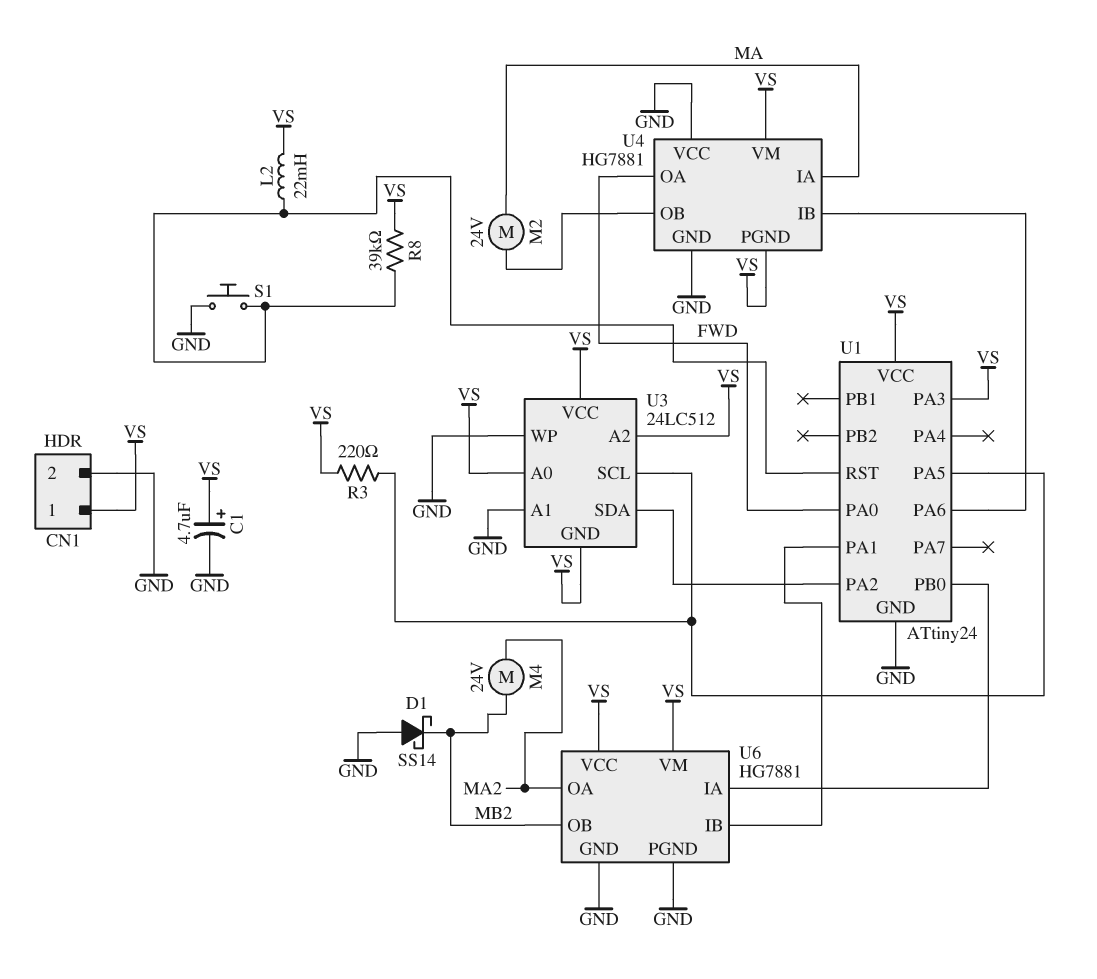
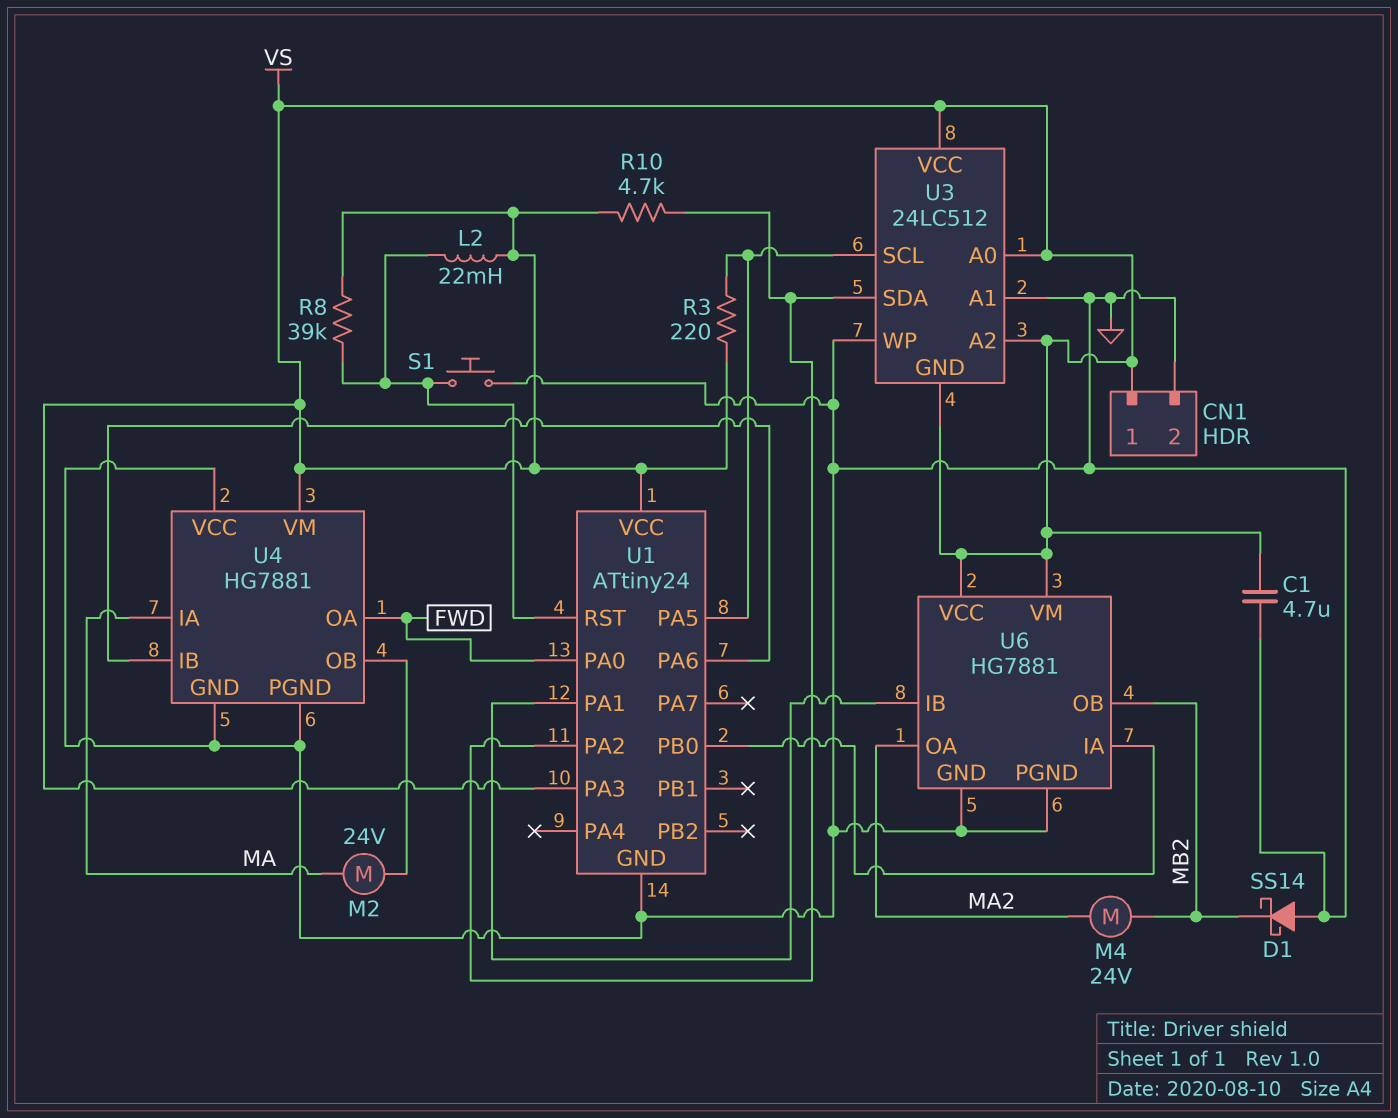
C1: 4.7uF (plus VS, minus GND) -> 4.7uF (GND, VS)
R10: none -> 4.7k (U1/PA2, VS)
U4 pin PGND: VS -> GND

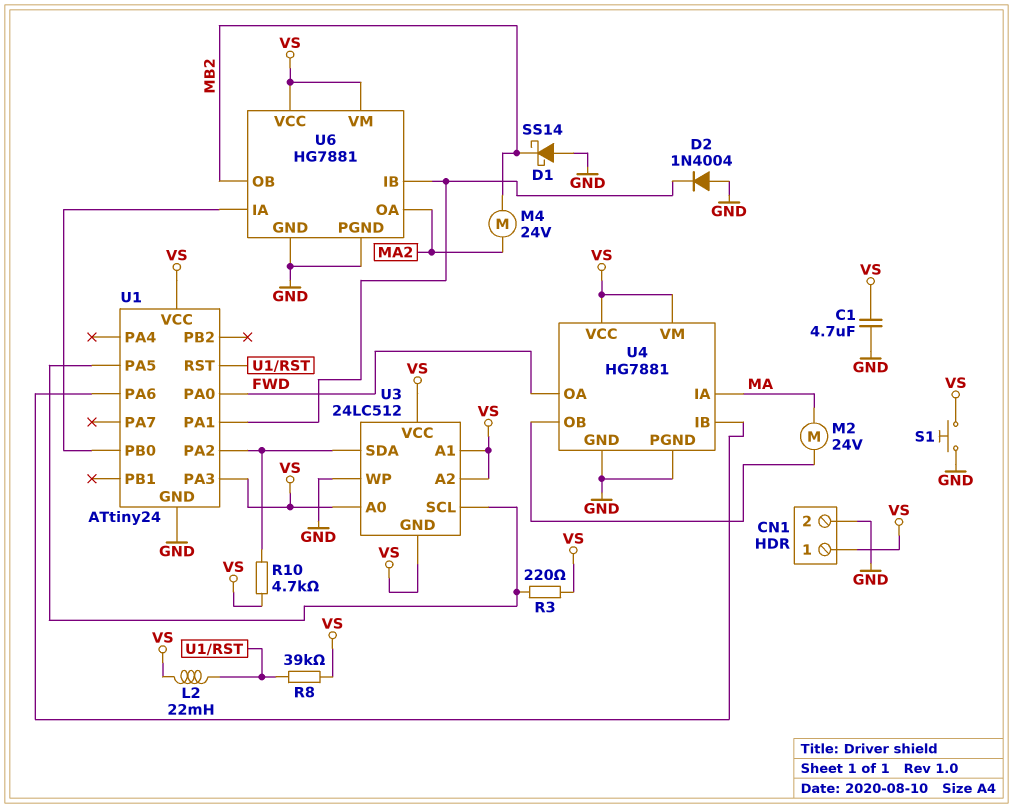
D2: none -> diode 1N4004 (A GND, K U1/PA1)
S1: button (GND, U1/RST) -> button (GND, VS)
U3 pin A1: GND -> VS
U4 pin VCC: GND -> VS

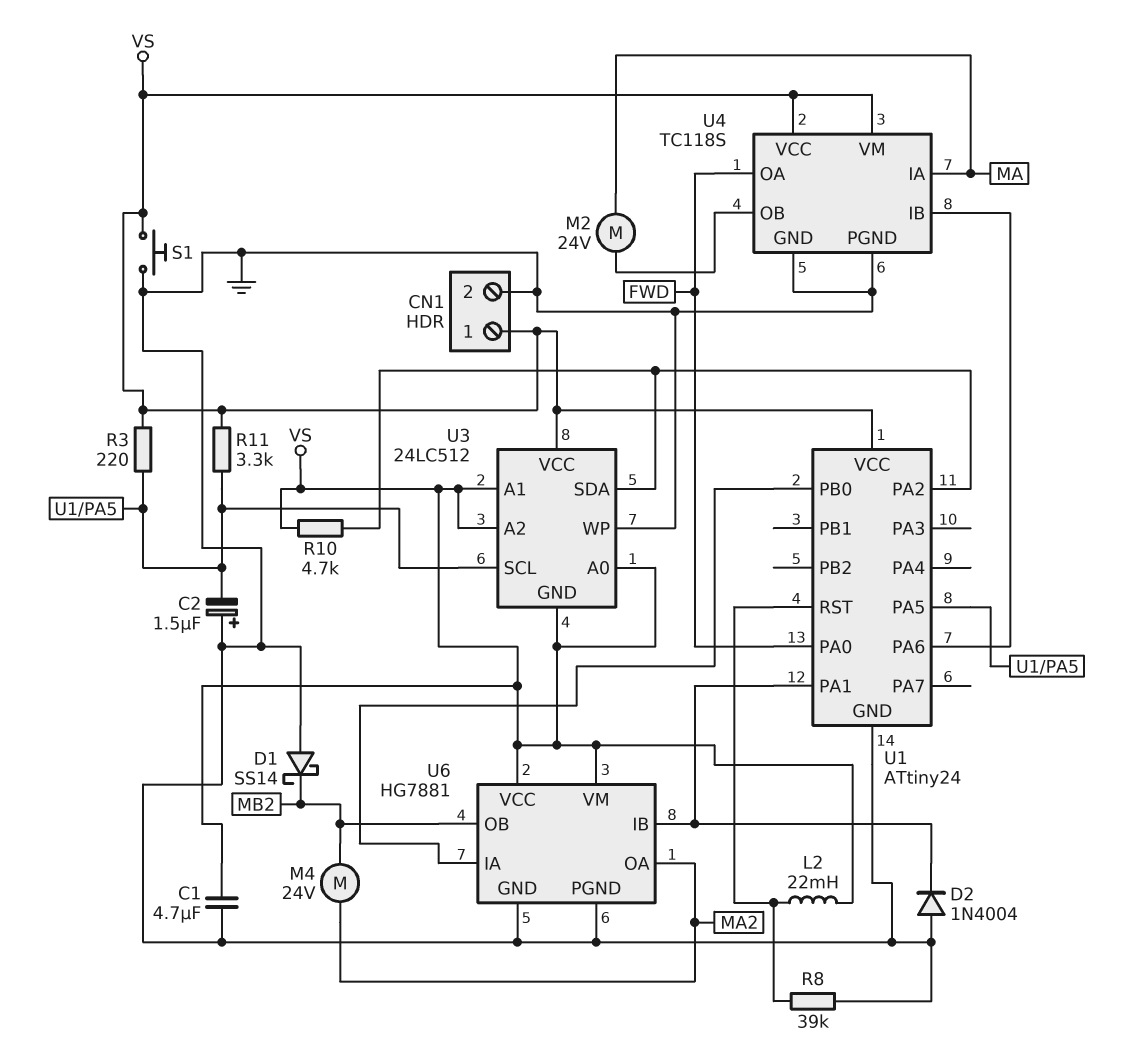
C2: none -> 1.5uF (plus GND, minus U1/PA5)
R8: 39k (U1/RST, VS) -> 39k (GND, U1/RST)
R11: none -> 3.3k (U1/PA5, VS)
U1 pin PA3: VS -> none
U4: HG7881 -> TC118S

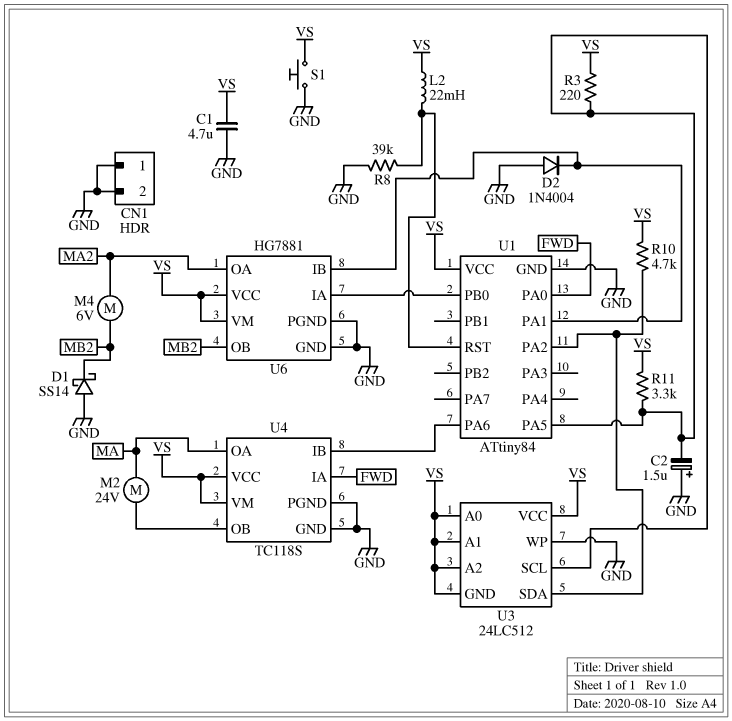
CN1 pin 1: VS -> GND
M4: motor 24V (MA2, MB2) -> motor 6V (MA2, MB2)
U1: ATtiny24 -> ATtiny84
U4 pin IA: MA -> FWD
U4 pin OA: FWD -> MA

